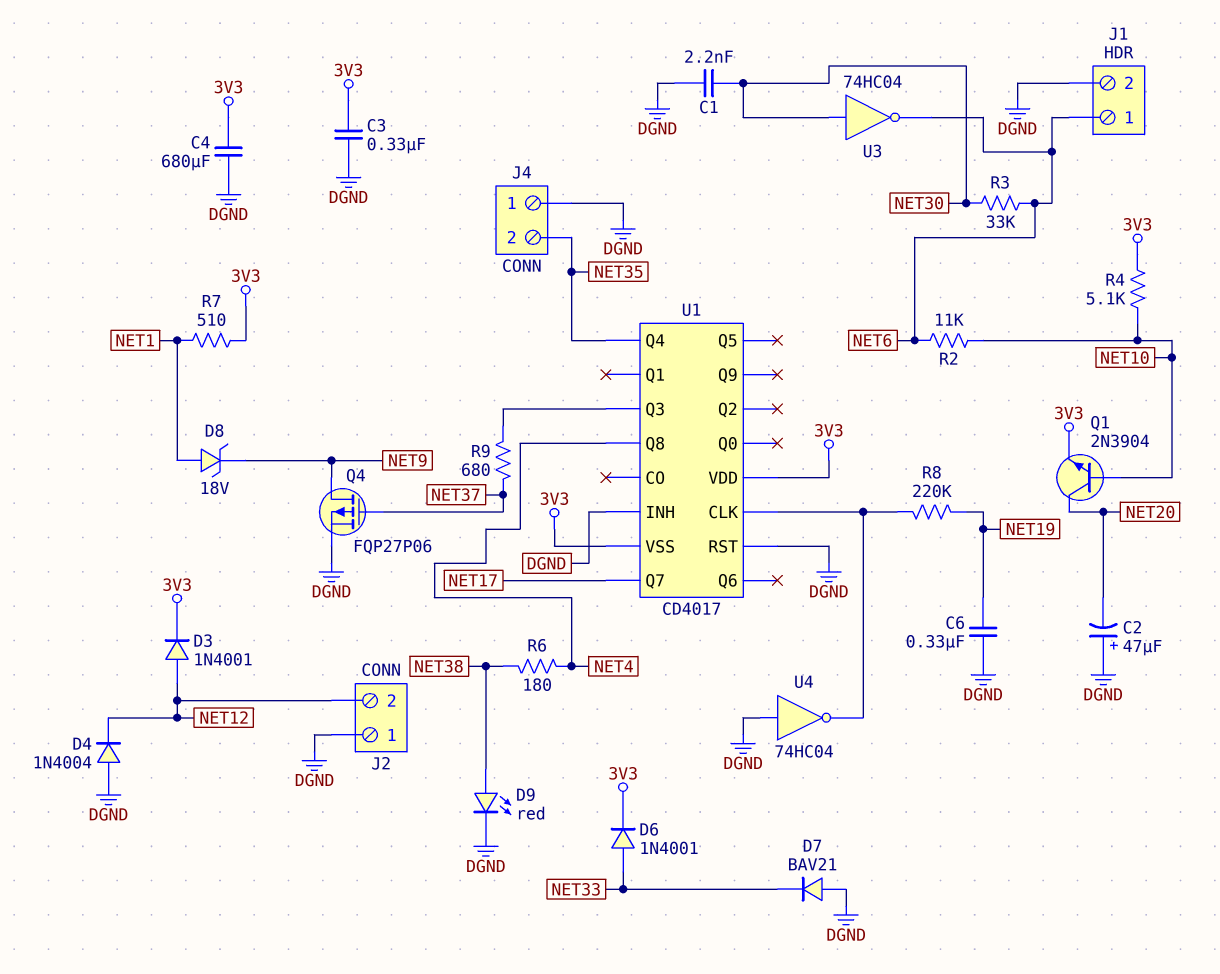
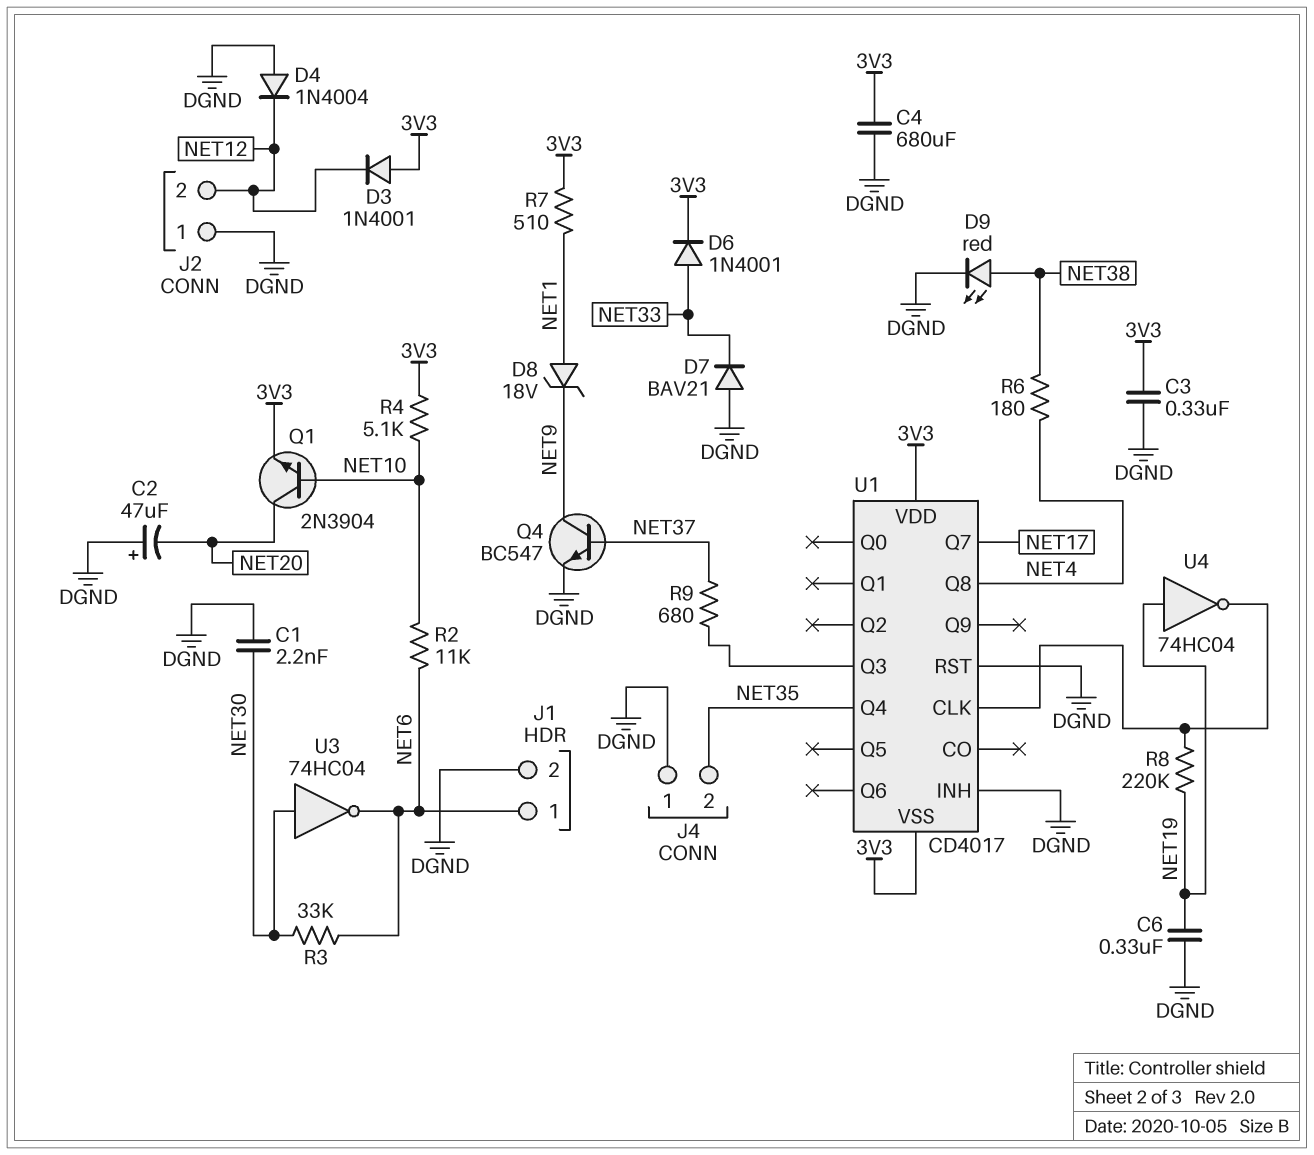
D3: diode 1N4001 (A NET12, K 3V3) -> diode 1N4001 (A 3V3, K NET12)
Q4: PMOS FQP27P06 (G NET37, D NET9, S DGND) -> NPN BC547 (B NET37, C NET9, E DGND)
U4: NOT 74HC04 (in DGND, out U1/CLK) -> NOT 74HC04 (in NET19, out U1/CLK)

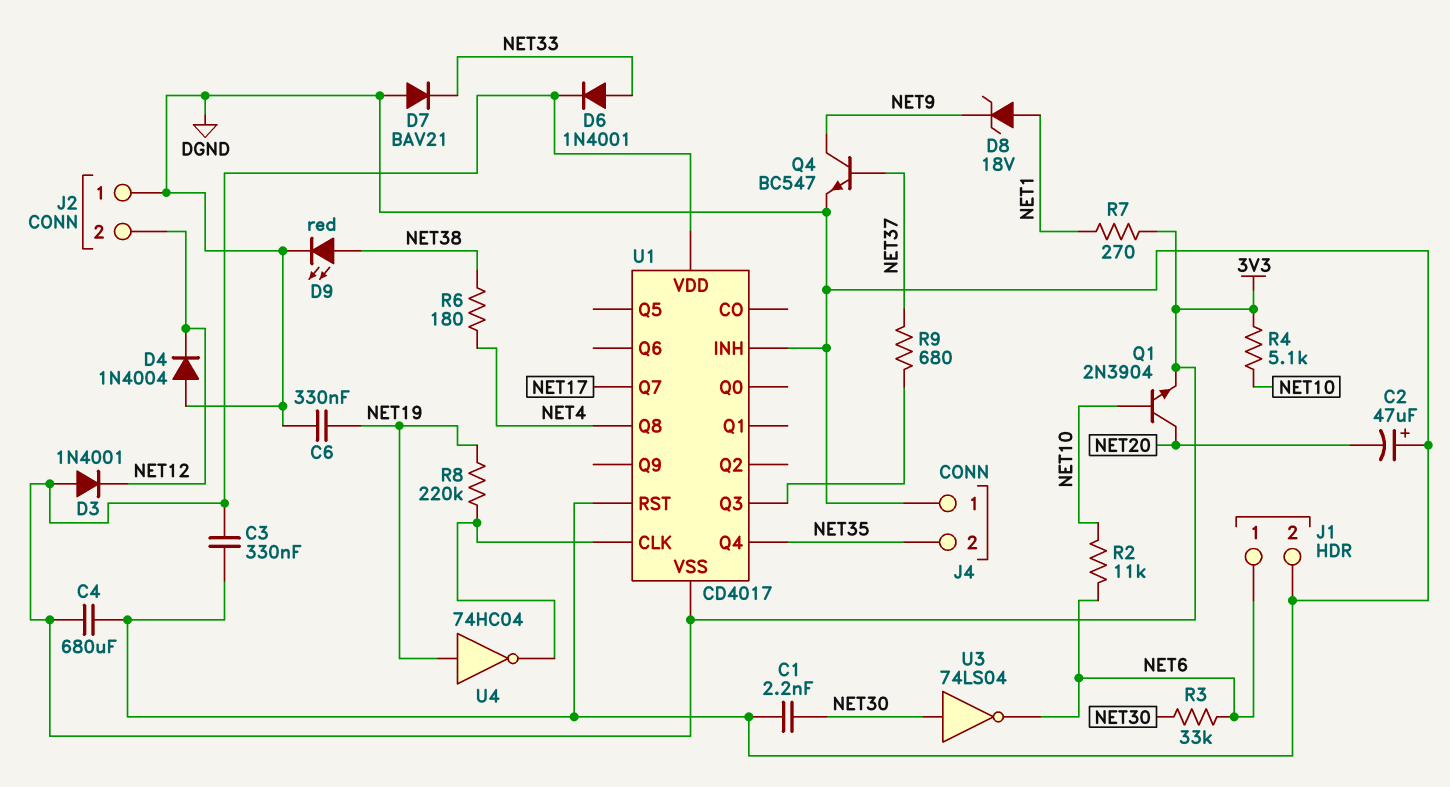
R7: 510 (3V3, NET1) -> 270 (3V3, NET1)
U3: NOT 74HC04 (in NET30, out NET6) -> NOT 74LS04 (in NET30, out NET6)

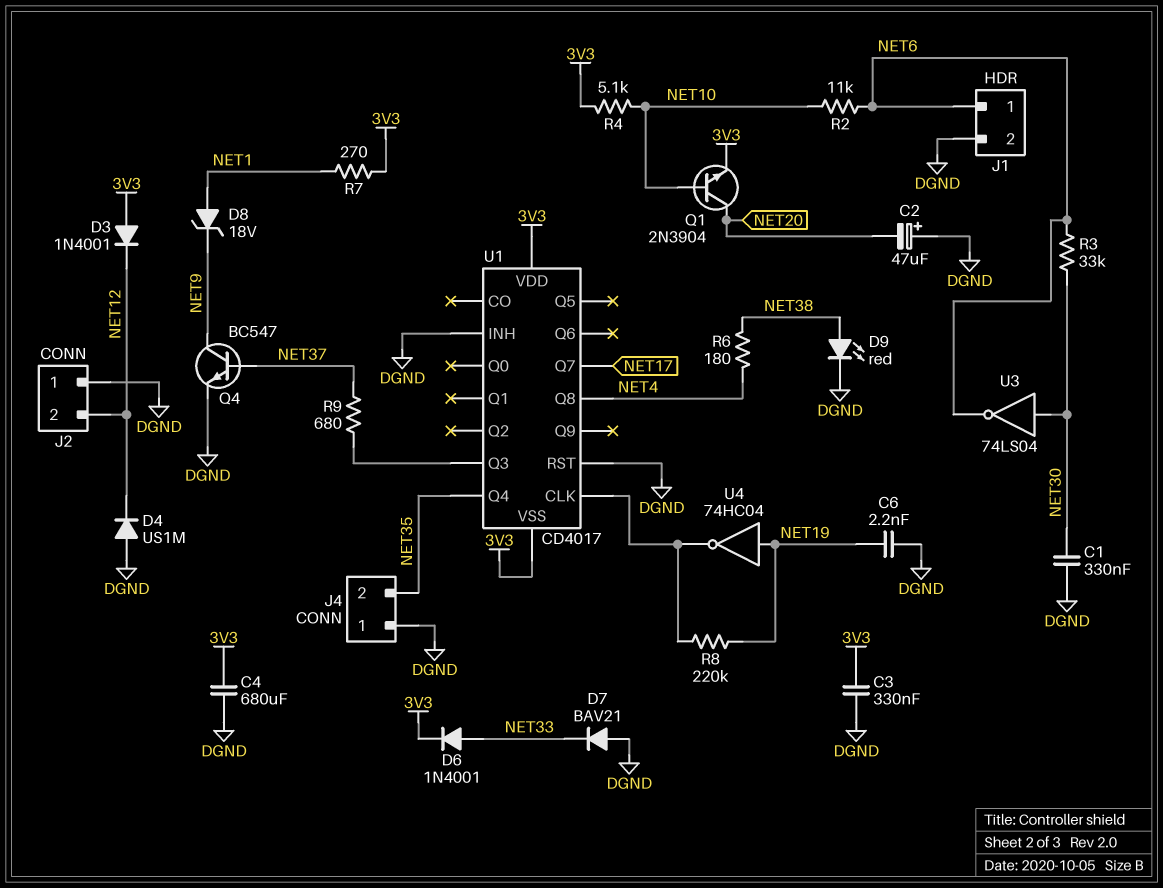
C1: 2.2nF (DGND, NET30) -> 330nF (DGND, NET30)
C6: 330nF (DGND, NET19) -> 2.2nF (DGND, NET19)
D4: diode 1N4004 (A DGND, K NET12) -> diode US1M (A DGND, K NET12)

